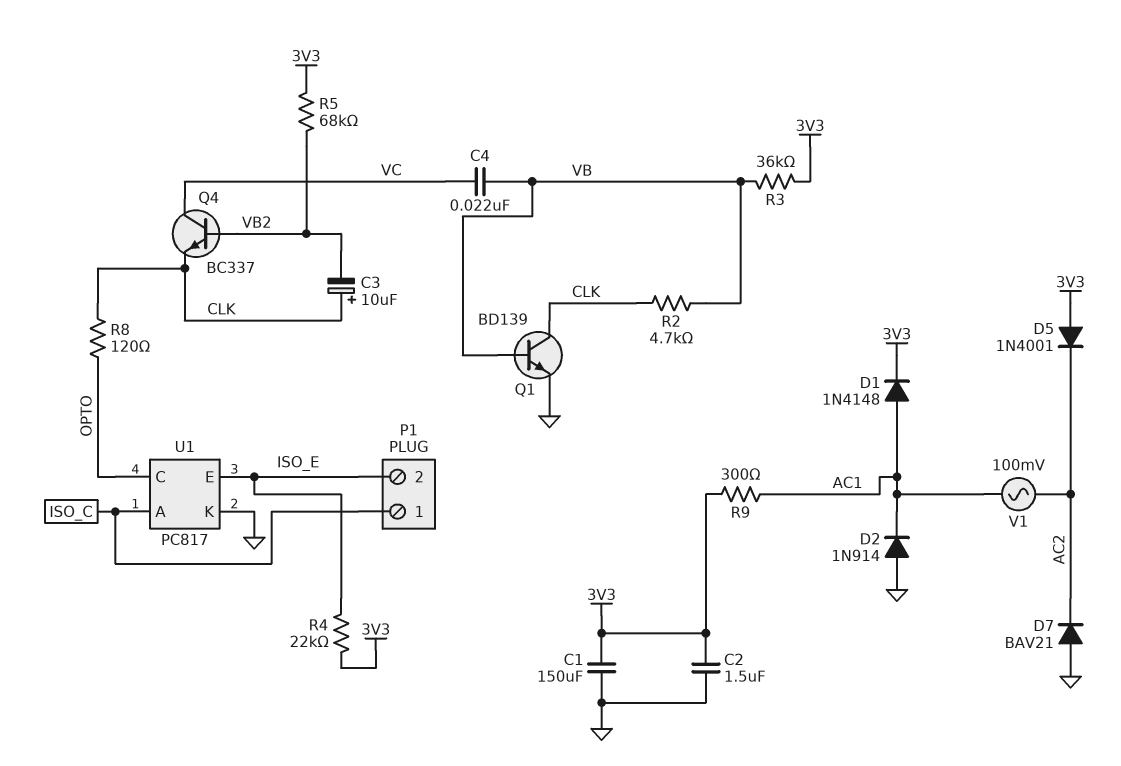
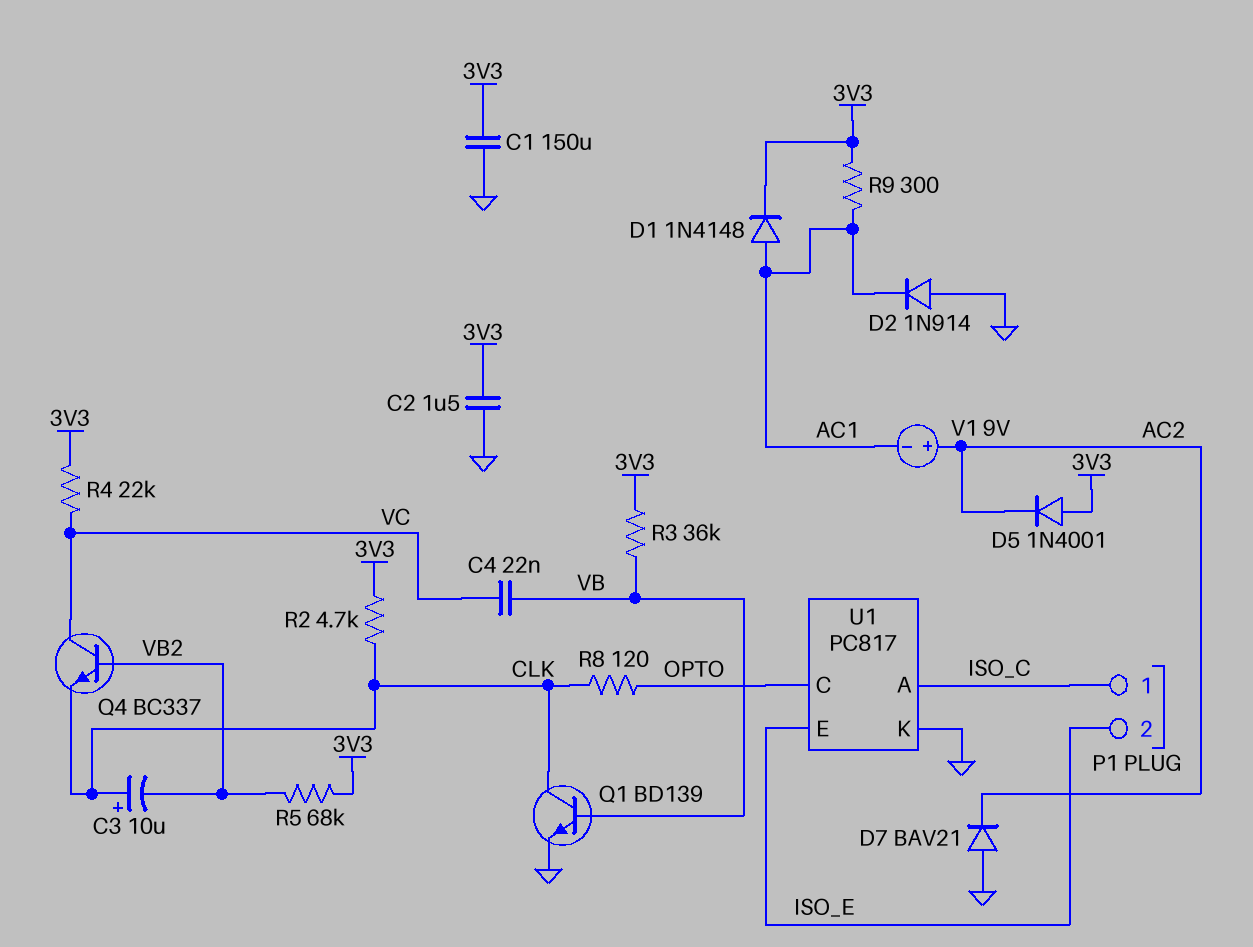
R2: 4.7k (CLK, VB) -> 4.7k (3V3, CLK)
R4: 22k (3V3, ISO_E) -> 22k (3V3, VC)
V1: AC 100mV (AC1, AC2) -> 9V (plus AC2, minus AC1)

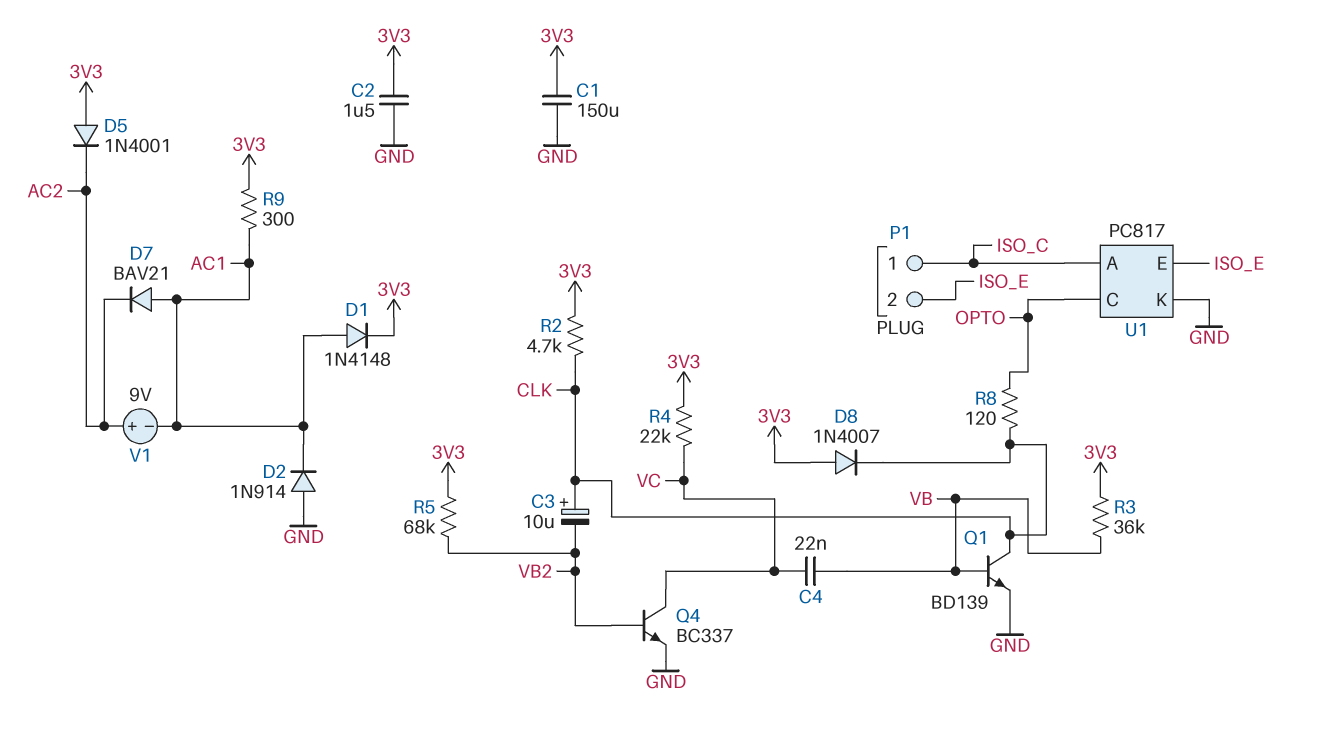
D7: diode BAV21 (A GND, K AC2) -> diode BAV21 (A AC1, K AC2)
D8: none -> diode 1N4007 (A 3V3, K CLK)
Q4: NPN BC337 (B VB2, C VC, E CLK) -> NPN BC337 (B VB2, C VC, E GND)

